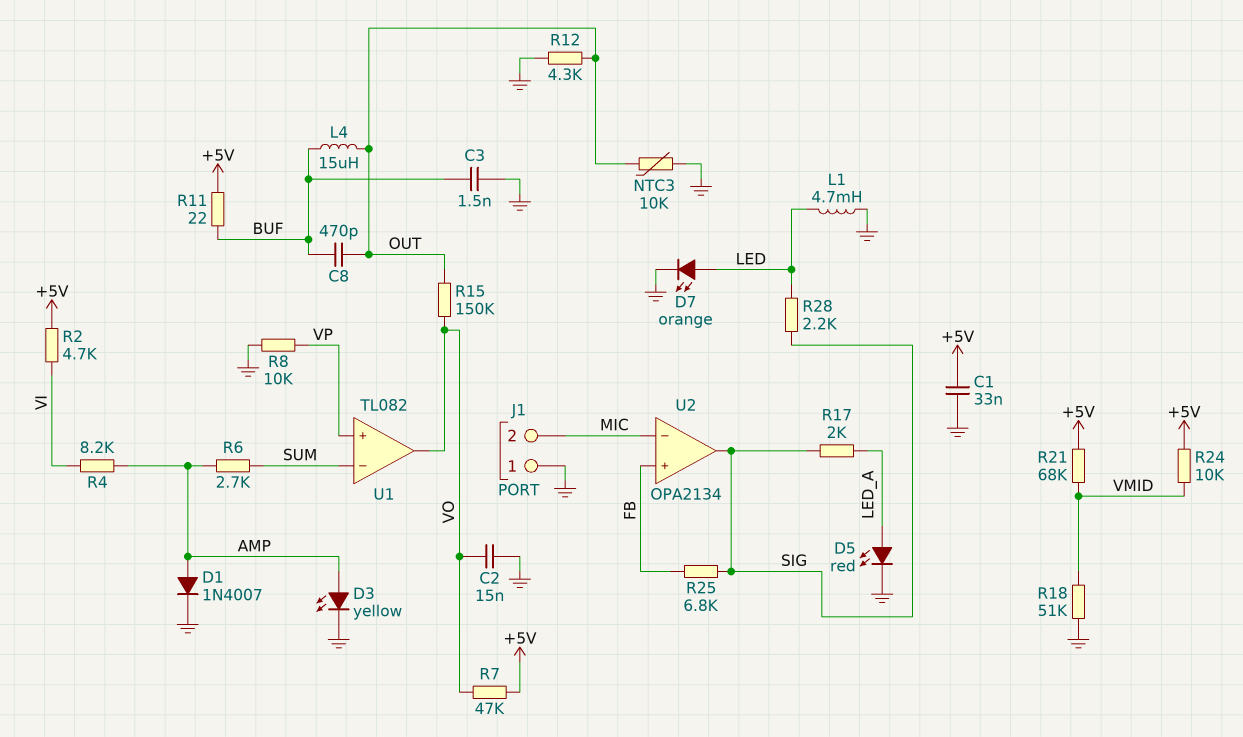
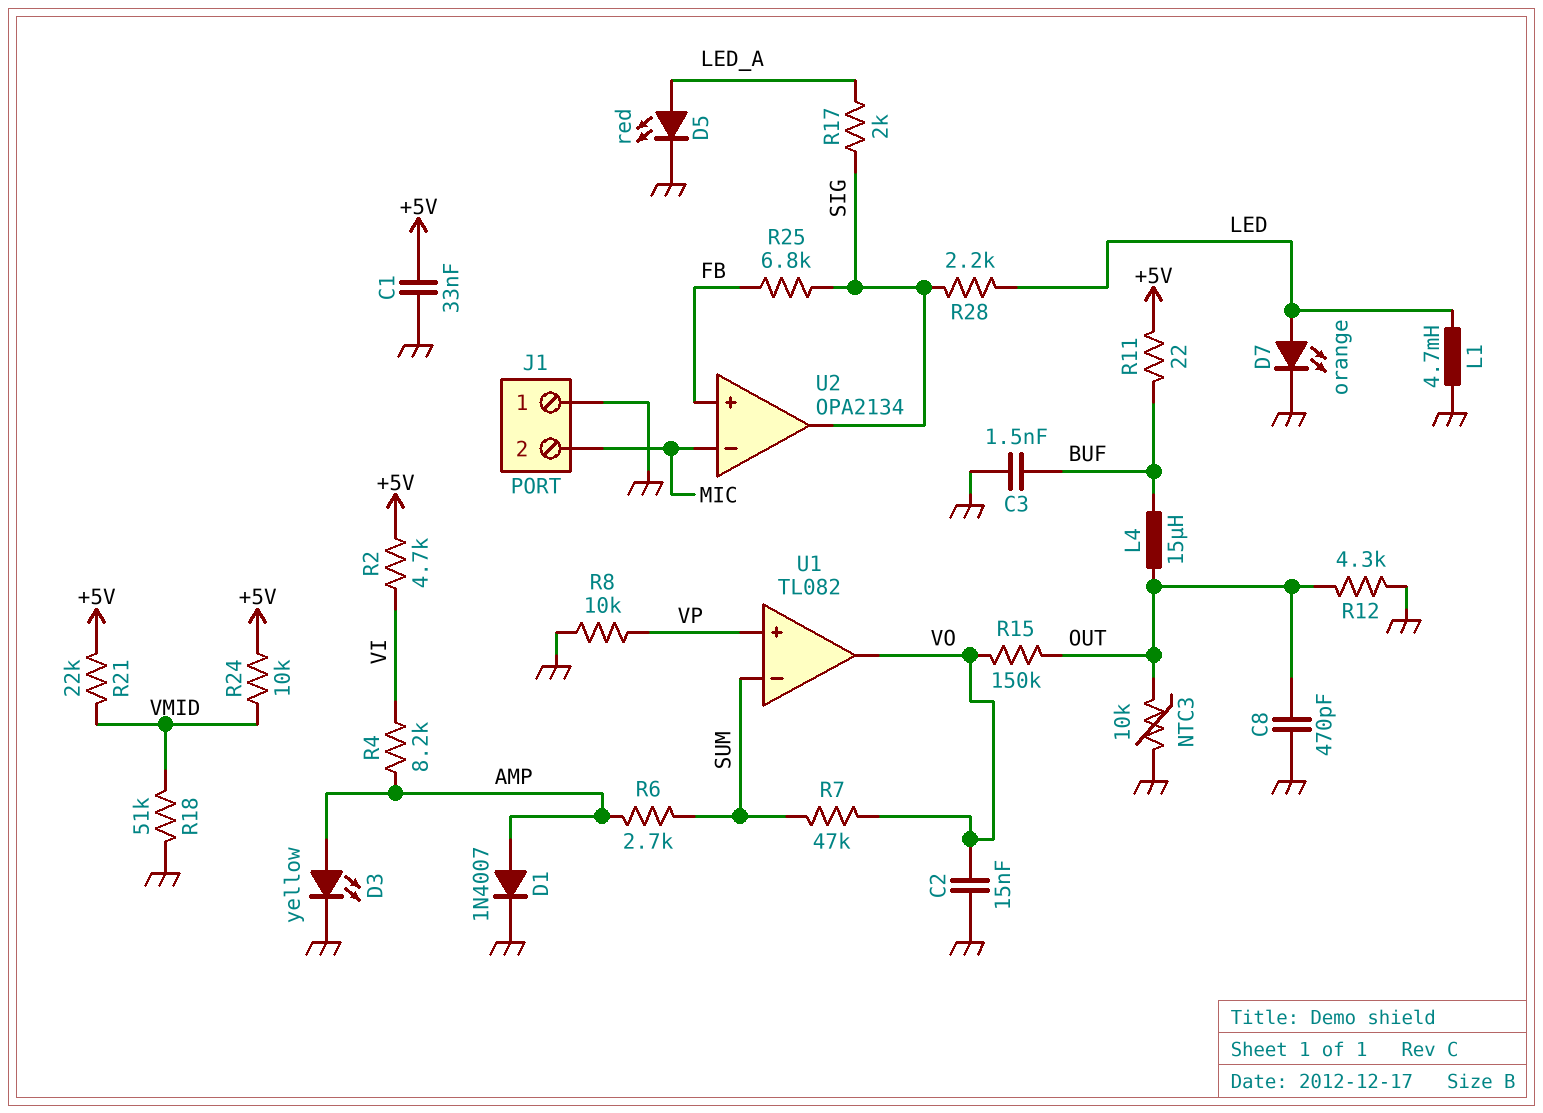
C8: 470pF (BUF, OUT) -> 470pF (GND, OUT)
R7: 47k (+5V, VO) -> 47k (SUM, VO)
R21: 68k (+5V, VMID) -> 22k (+5V, VMID)

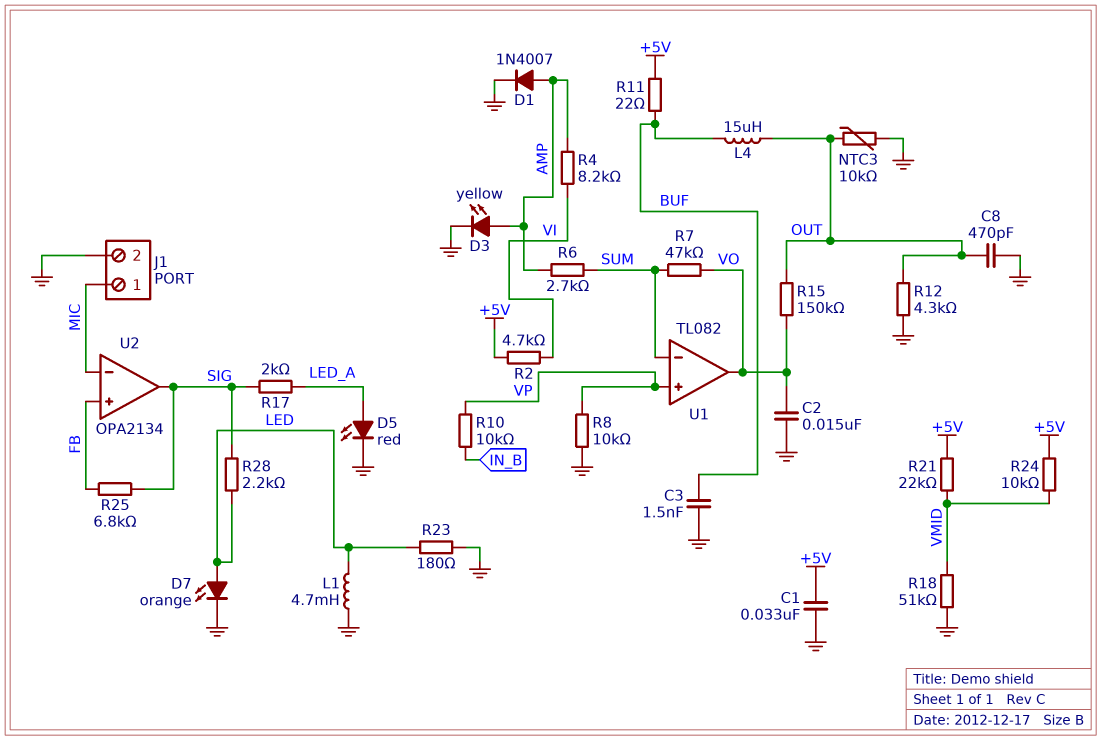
J1 pin 1: GND -> MIC
J1 pin 2: MIC -> GND
R10: none -> 10k (IN_B, VP)
R23: none -> 180 (GND, LED)

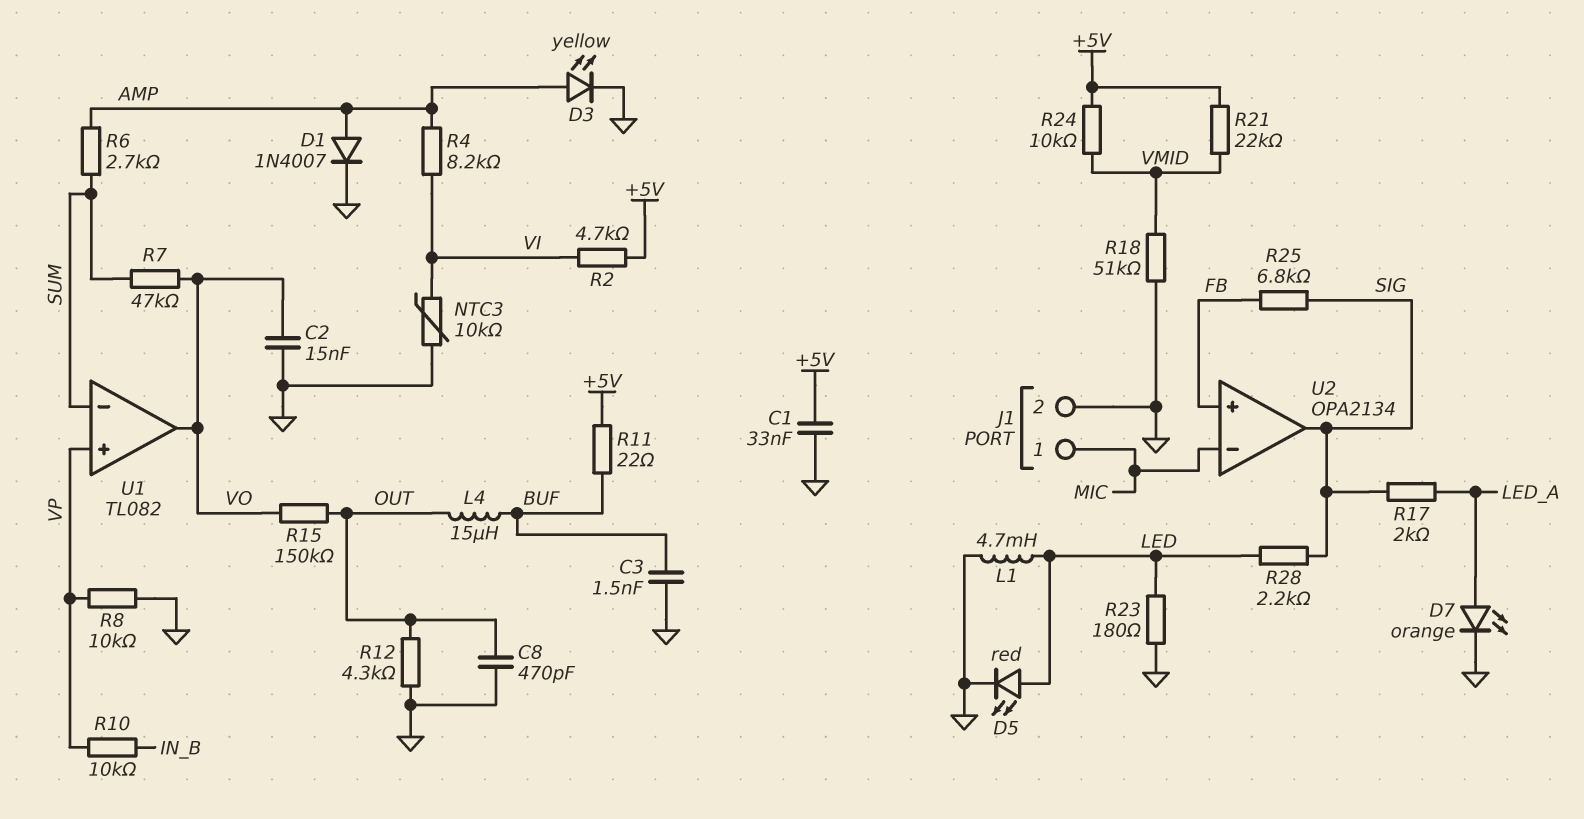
D5: LED red (A LED_A, K GND) -> LED red (A LED, K GND)
D7: LED orange (A LED, K GND) -> LED orange (A LED_A, K GND)
NTC3: 10k (GND, OUT) -> 10k (GND, VI)

